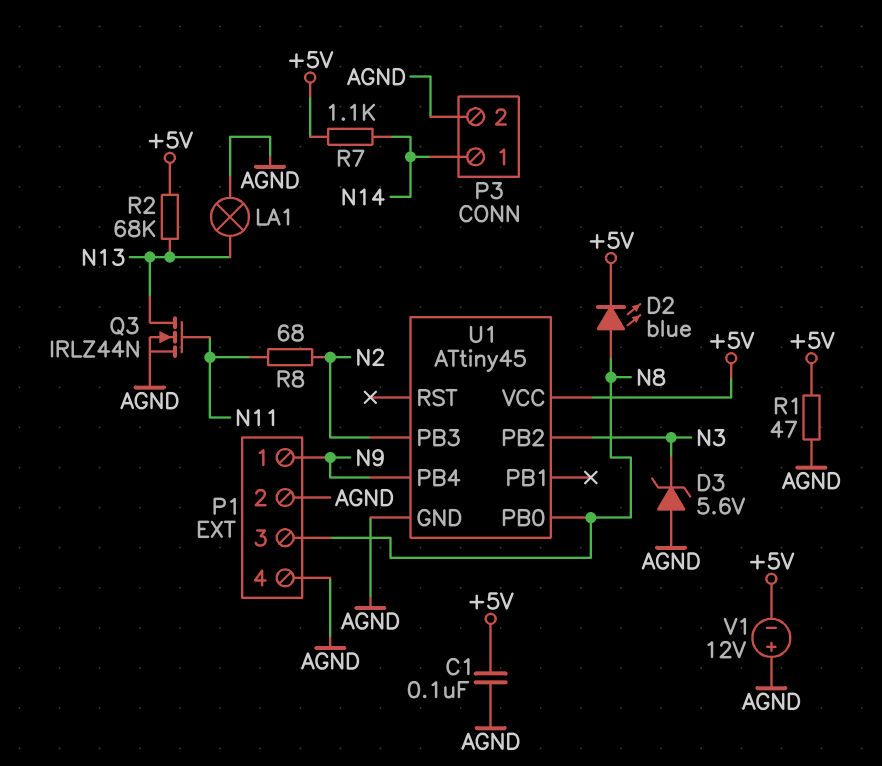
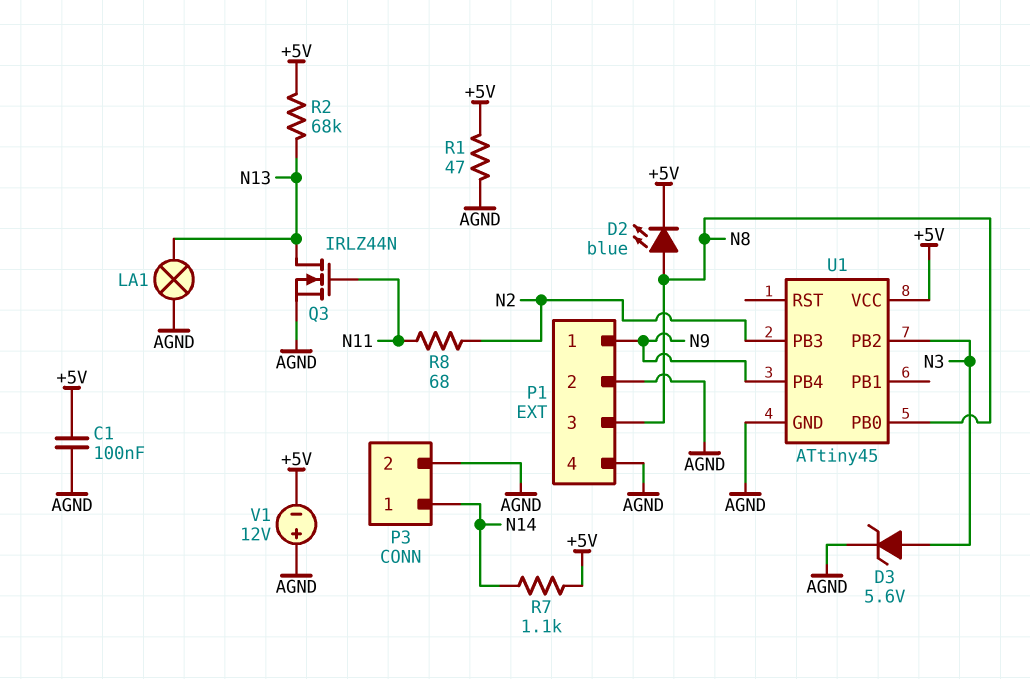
D3: zener 5.6V (A AGND, K N3) -> zener 5.6V (A N3, K AGND)

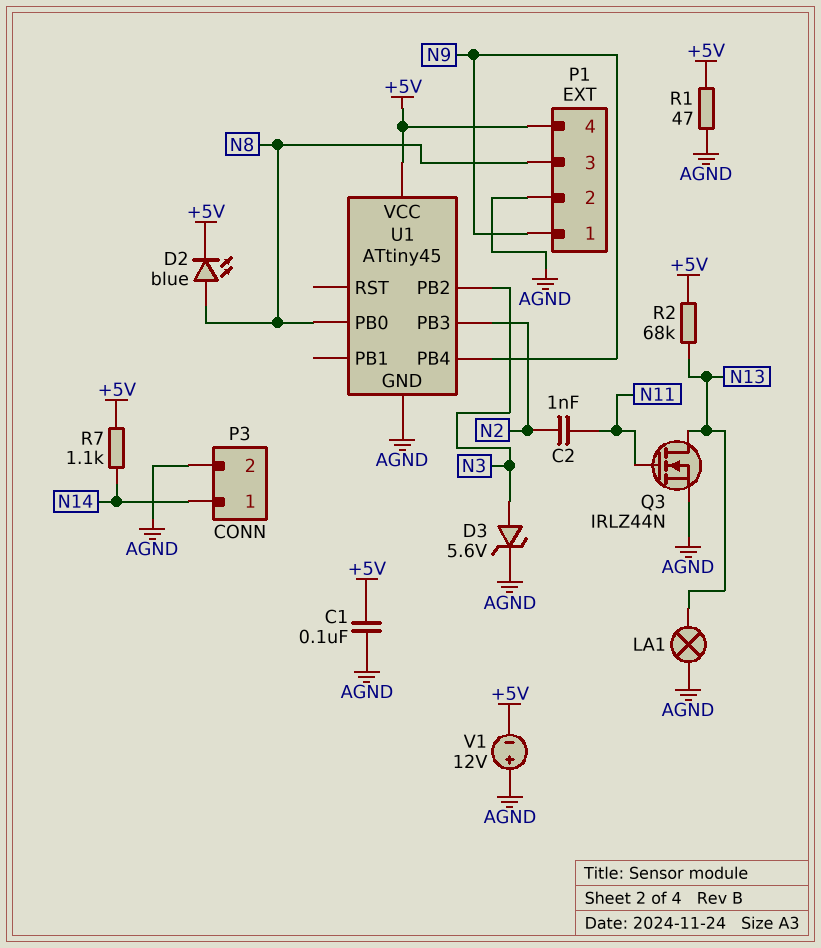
C2: none -> 1nF (N2, N11)
P1 pin 4: AGND -> +5V
R8: 68 (N2, N11) -> none

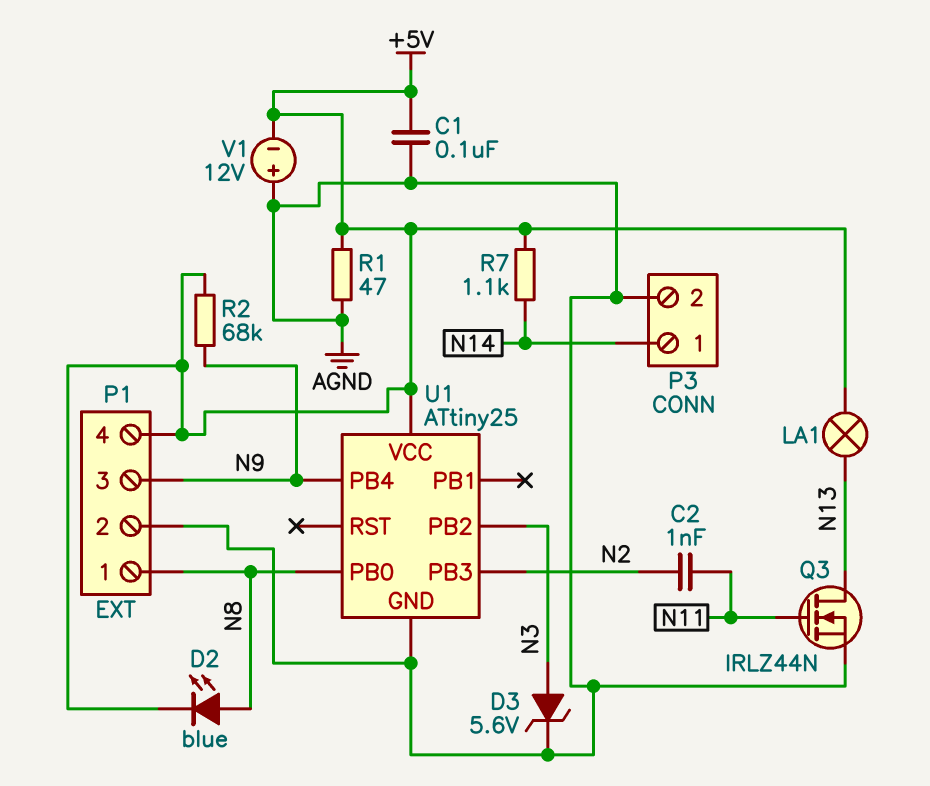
LA1: lamp (AGND, N13) -> lamp (+5V, N13)
P1 pin 1: N9 -> N8
P1 pin 3: N8 -> N9
R2: 68k (+5V, N13) -> 68k (+5V, N9)
U1: ATtiny45 -> ATtiny25

